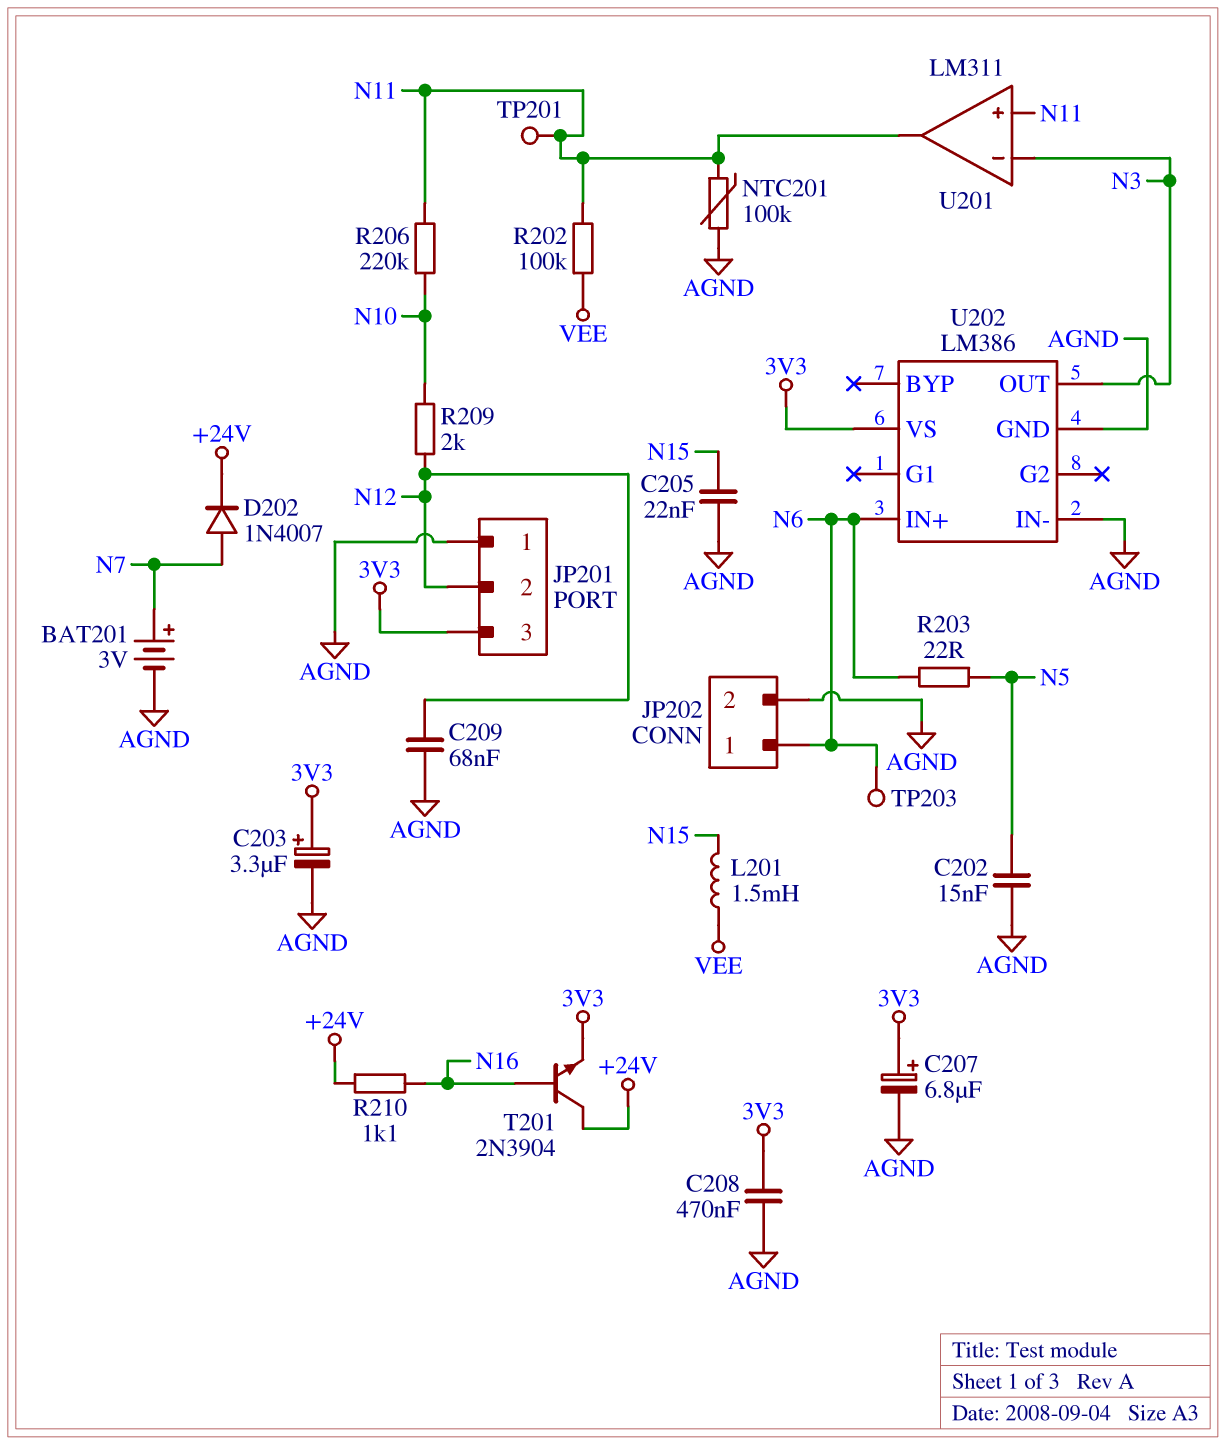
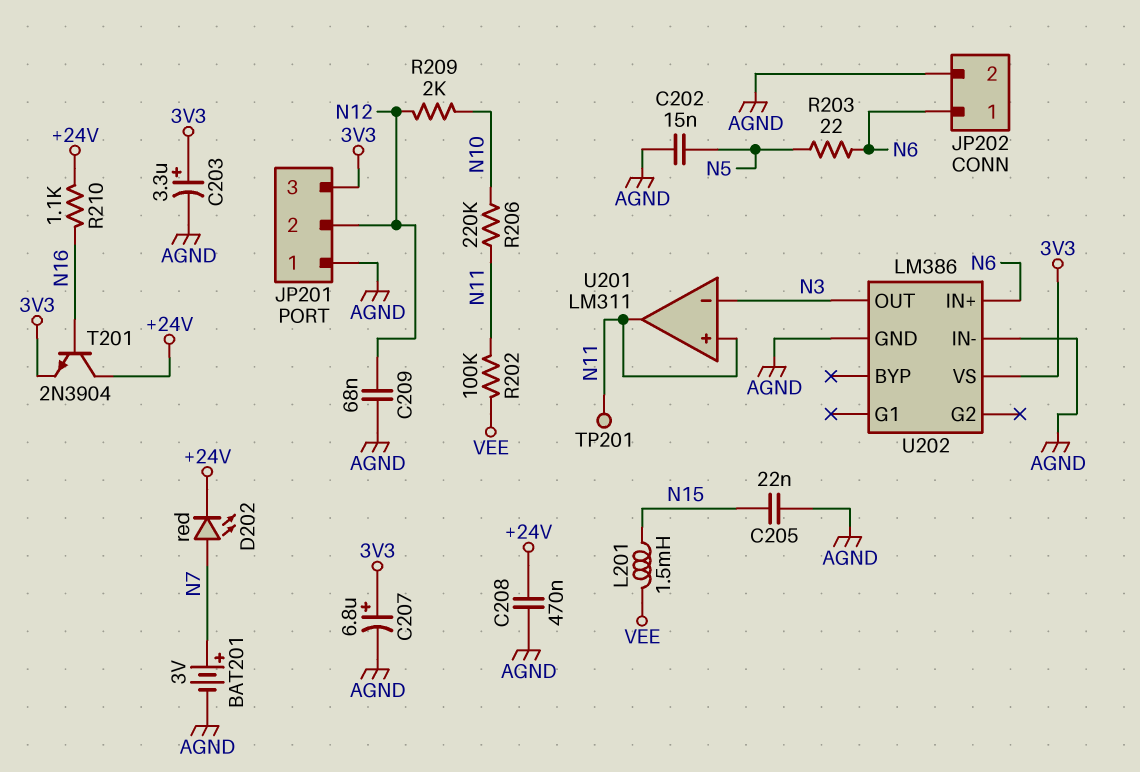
C208: 470nF (3V3, AGND) -> 470nF (+24V, AGND)
D202: diode 1N4007 (A N7, K +24V) -> LED red (A N7, K +24V)
NTC201: 100k (AGND, N11) -> none
TP203: test point (N6) -> none

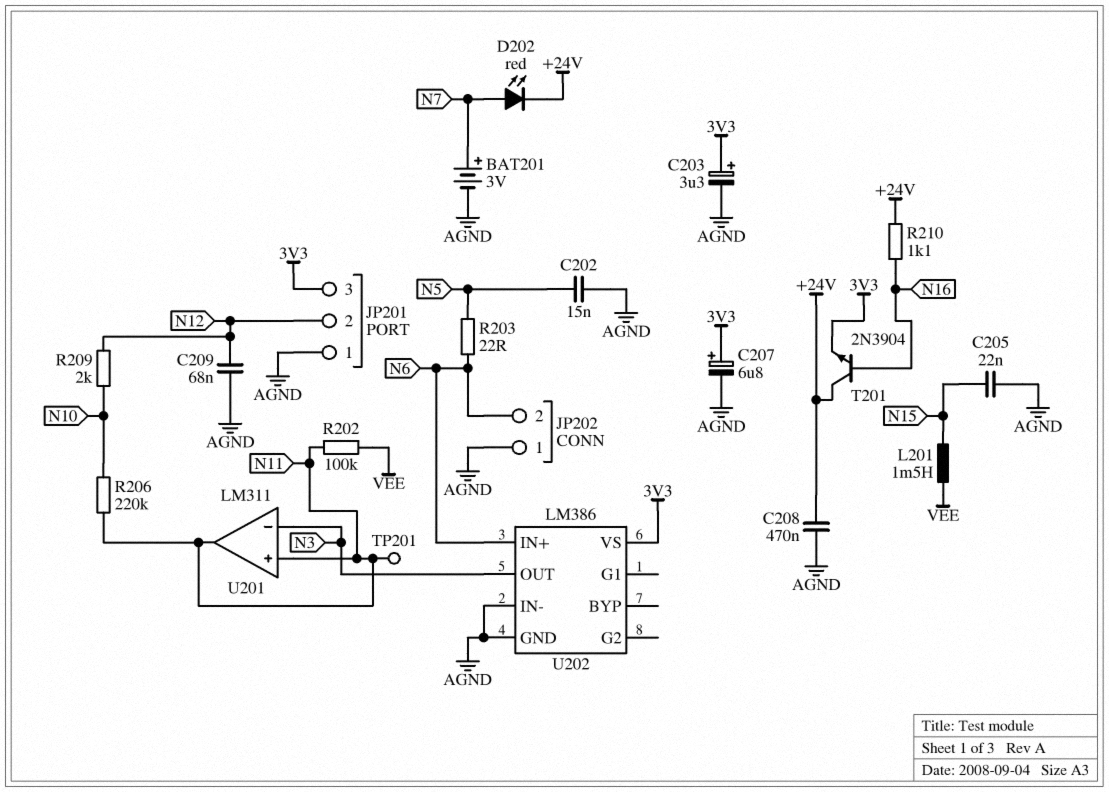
JP202 pin 1: N6 -> AGND
JP202 pin 2: AGND -> N6

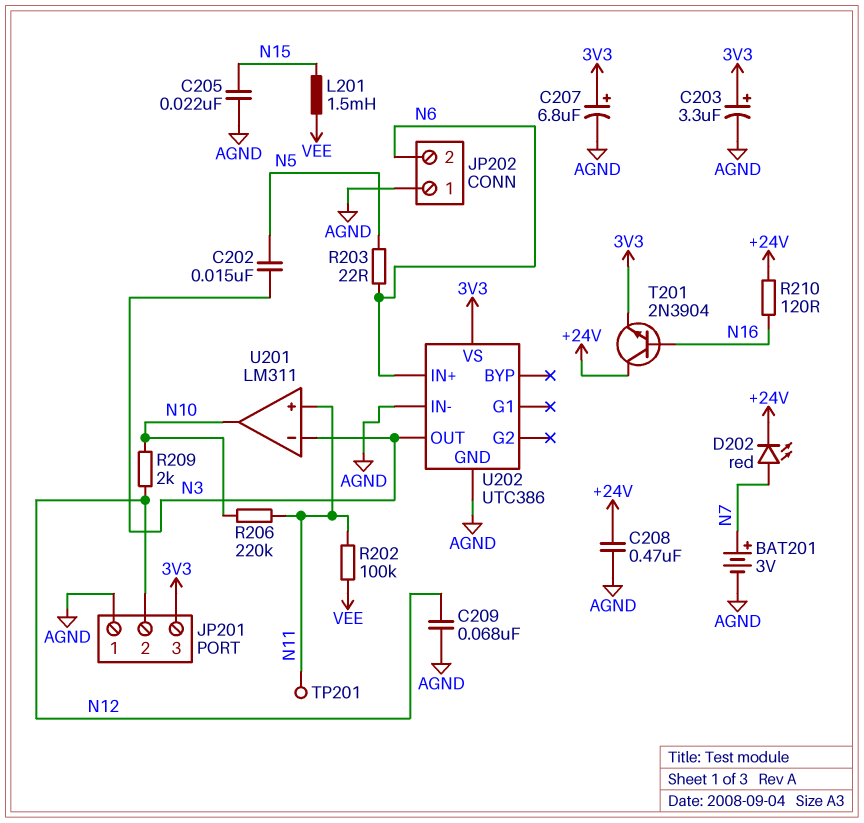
C202: 15nF (AGND, N5) -> 15nF (N3, N5)
R210: 1.1k (+24V, N16) -> 120 (+24V, N16)
U201 pin out: N11 -> N10
U202: LM386 -> UTC386

